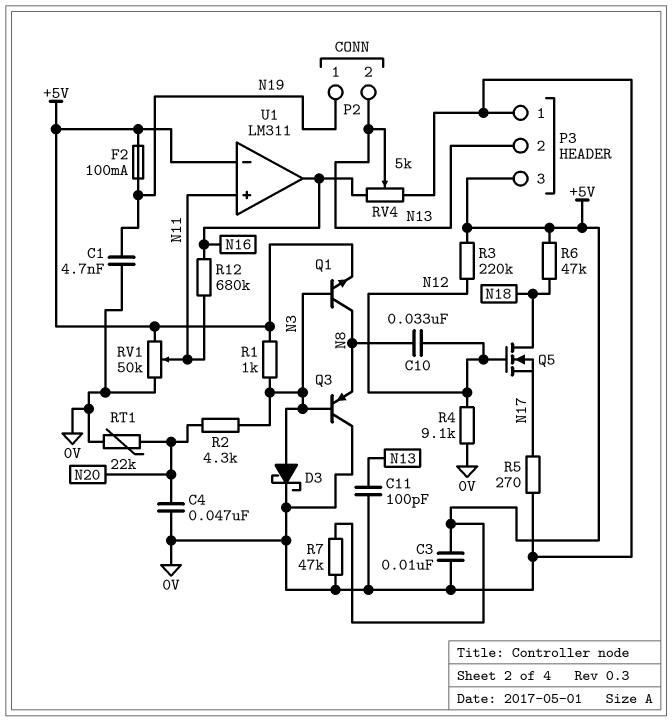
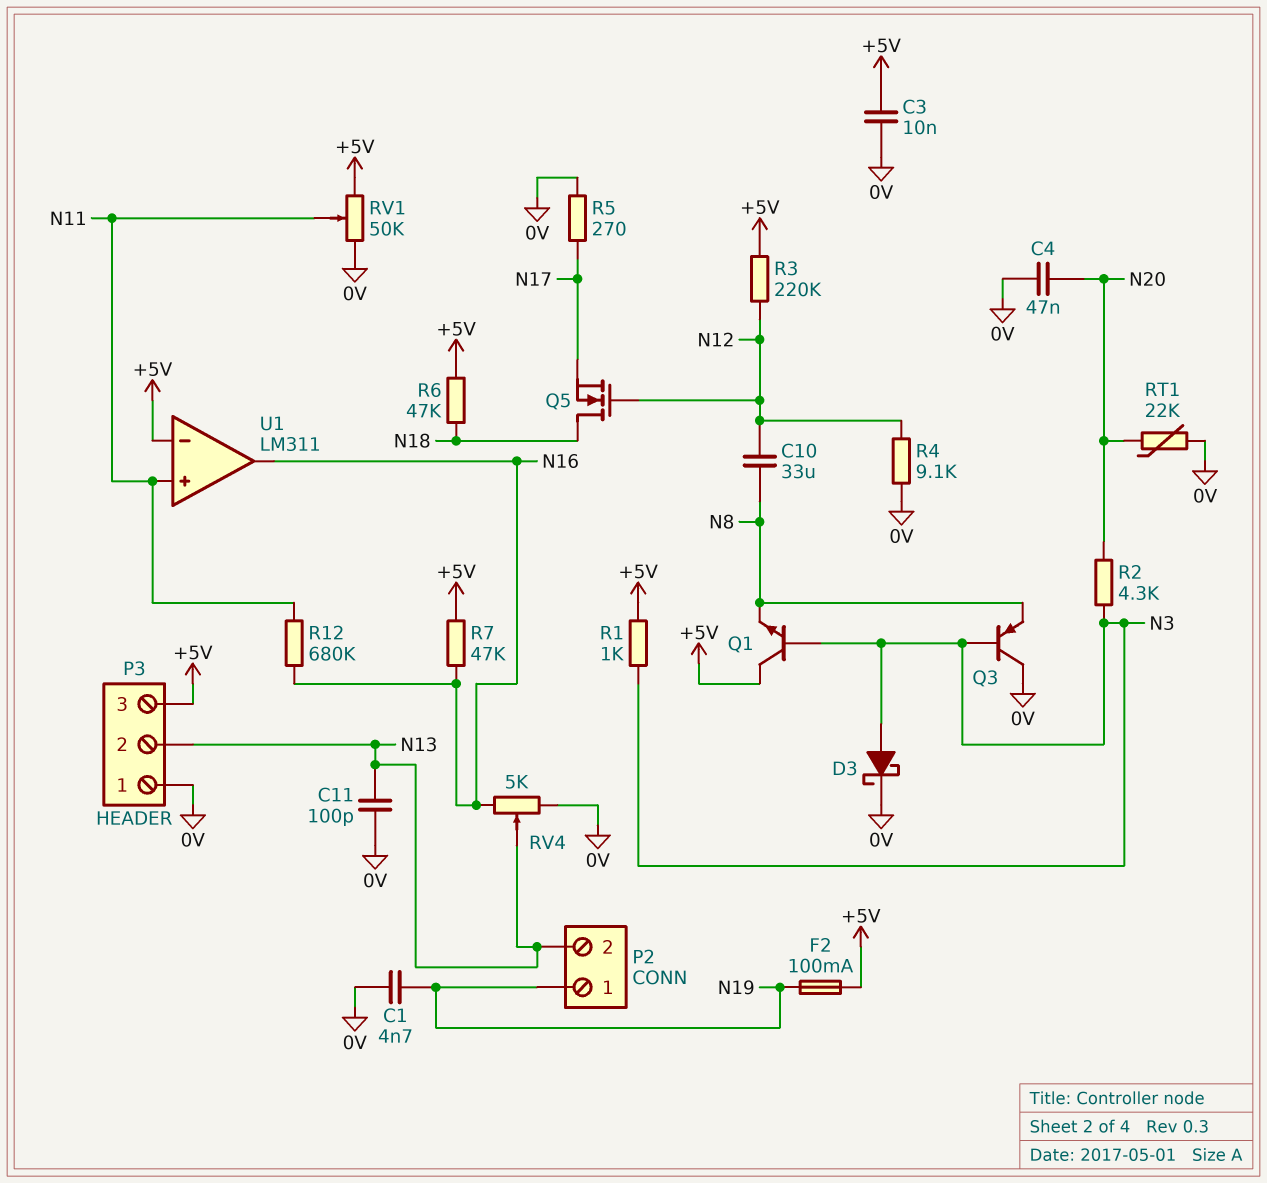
C10: 33nF (N8, N12) -> 33uF (N8, N12)
Q1: NPN (B N3, C N8, E +5V) -> NPN (B N3, C +5V, E N8)
R7: 47k (+5V, 0V) -> 47k (+5V, N16)

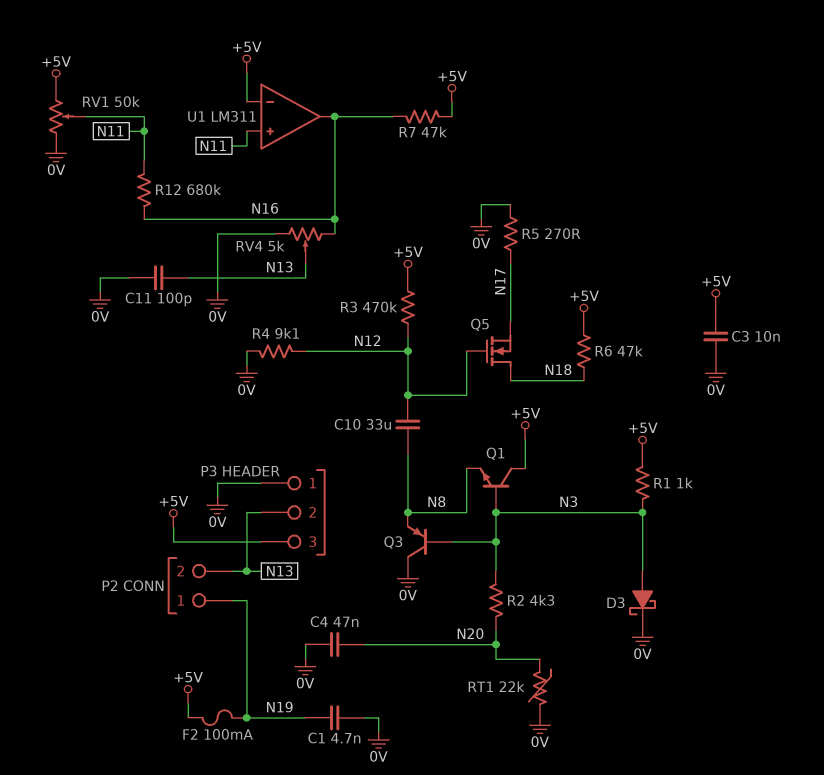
R3: 220k (+5V, N12) -> 470k (+5V, N12)

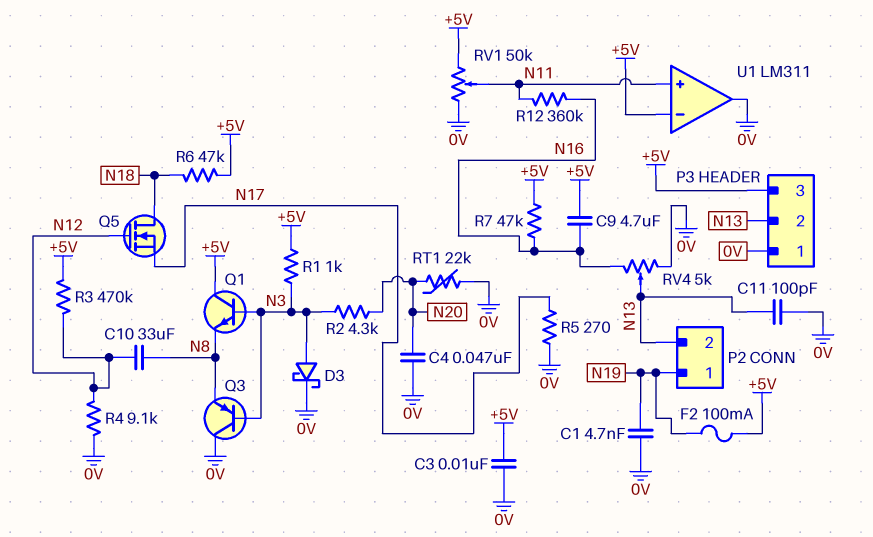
C9: none -> 4.7uF (+5V, N16)
R12: 680k (N11, N16) -> 360k (N11, N16)
U1 pin out: N16 -> 0V

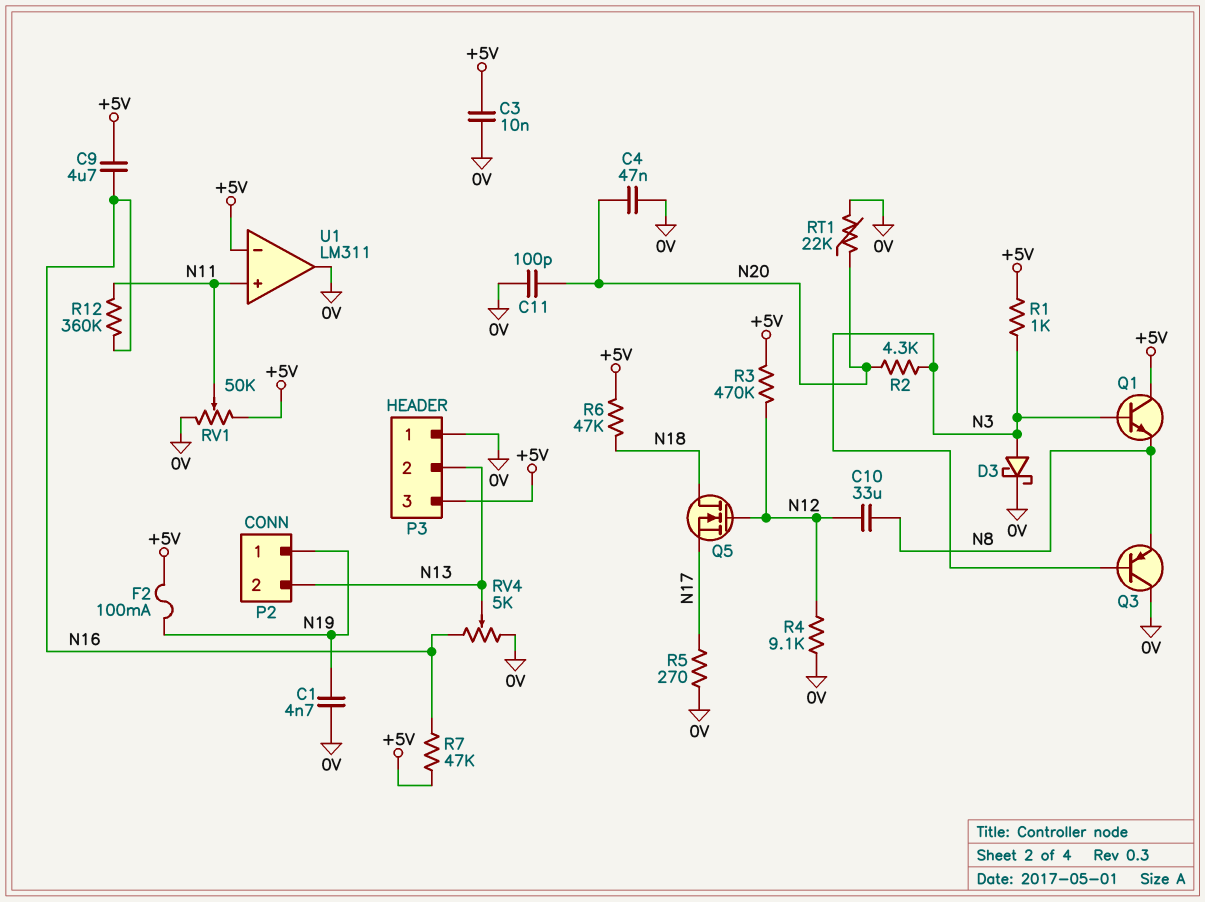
C11: 100pF (0V, N13) -> 100pF (0V, N20)

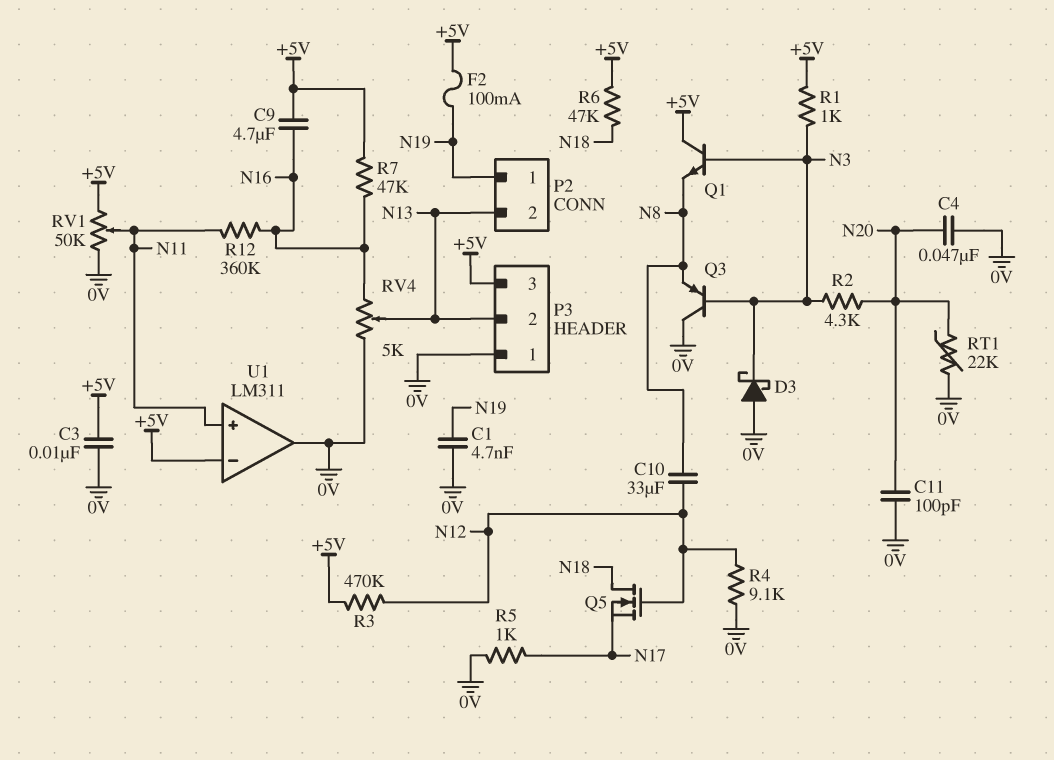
D3: schottky (A N3, K 0V) -> schottky (A 0V, K N3)
R5: 270 (0V, N17) -> 1k (0V, N17)

